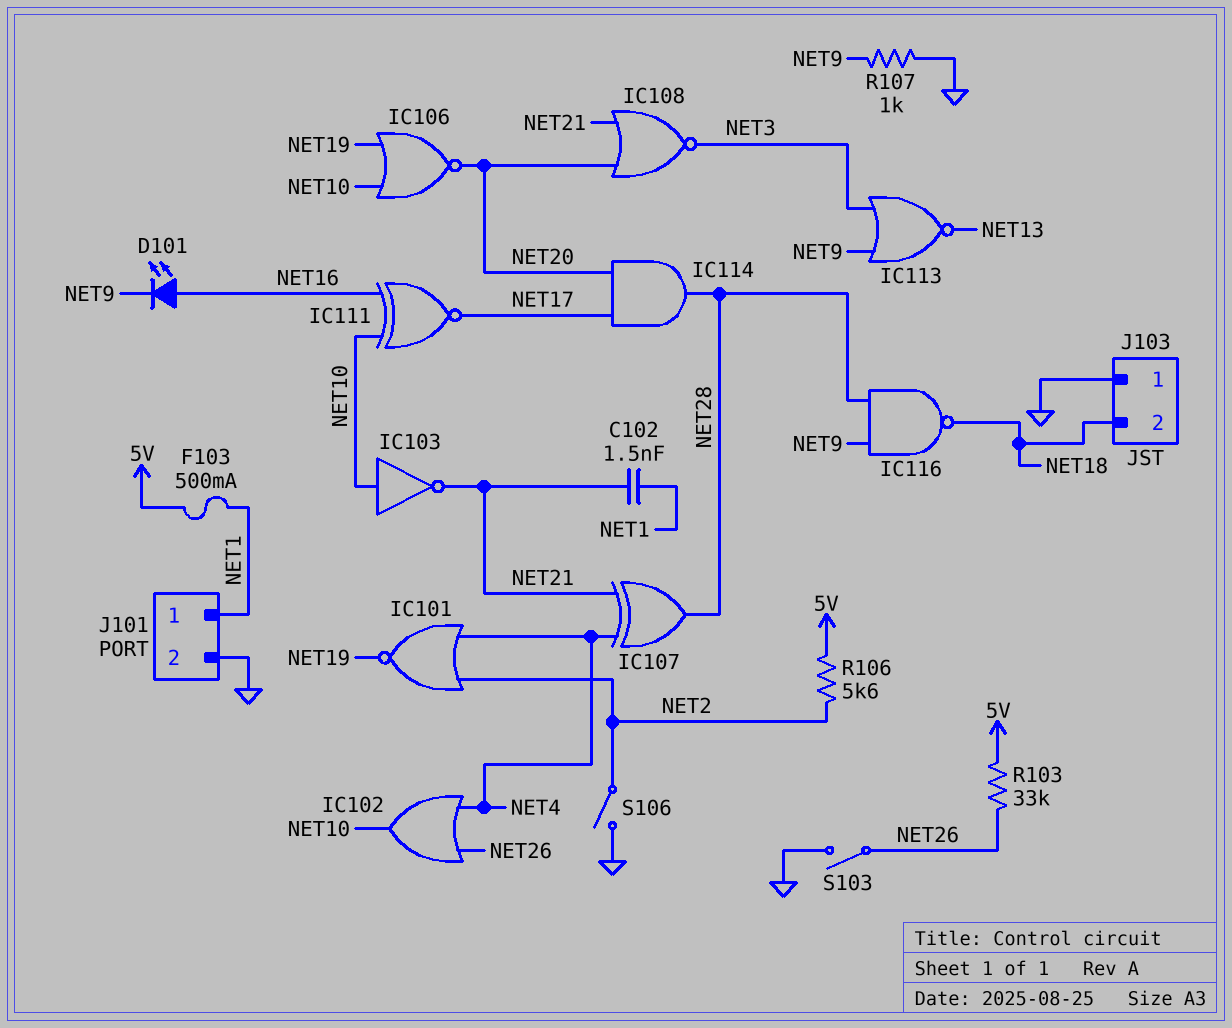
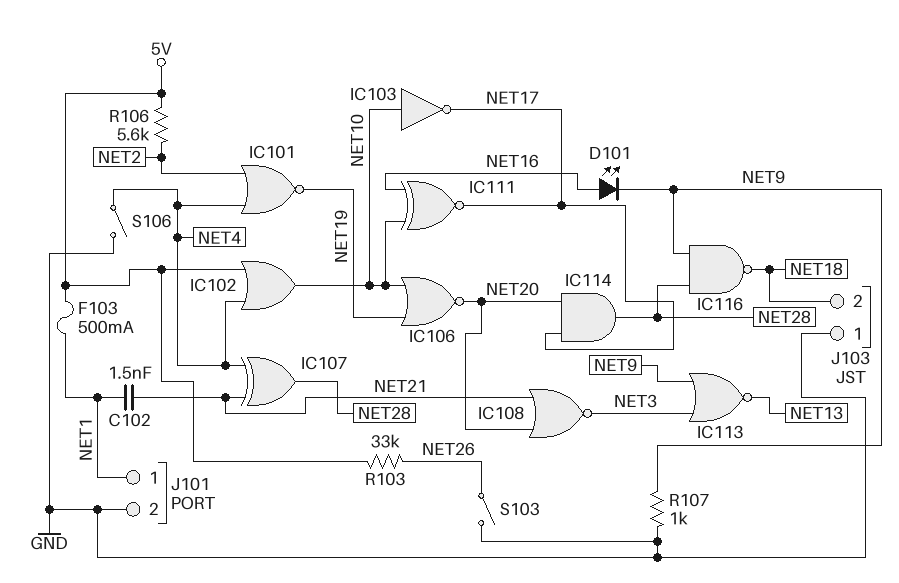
IC102: OR (in NET4, in NET26, out NET10) -> OR (in 5V, in NET4, out NET10)
IC103: NOT (in NET10, out NET21) -> NOT (in NET10, out NET17)
S106: switch (GND, NET2) -> switch (GND, NET4)

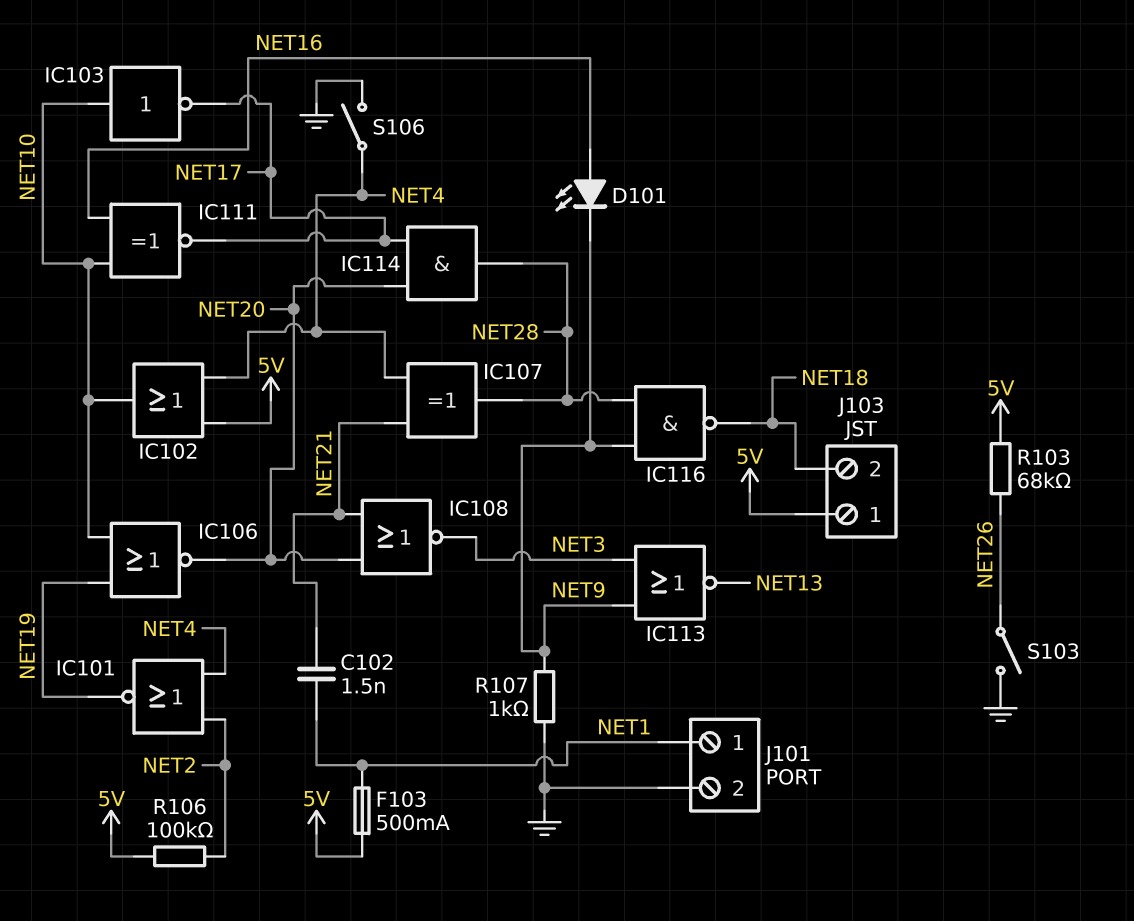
J103 pin 1: GND -> 5V
R103: 33k (5V, NET26) -> 68k (5V, NET26)
R106: 5.6k (5V, NET2) -> 100k (5V, NET2)

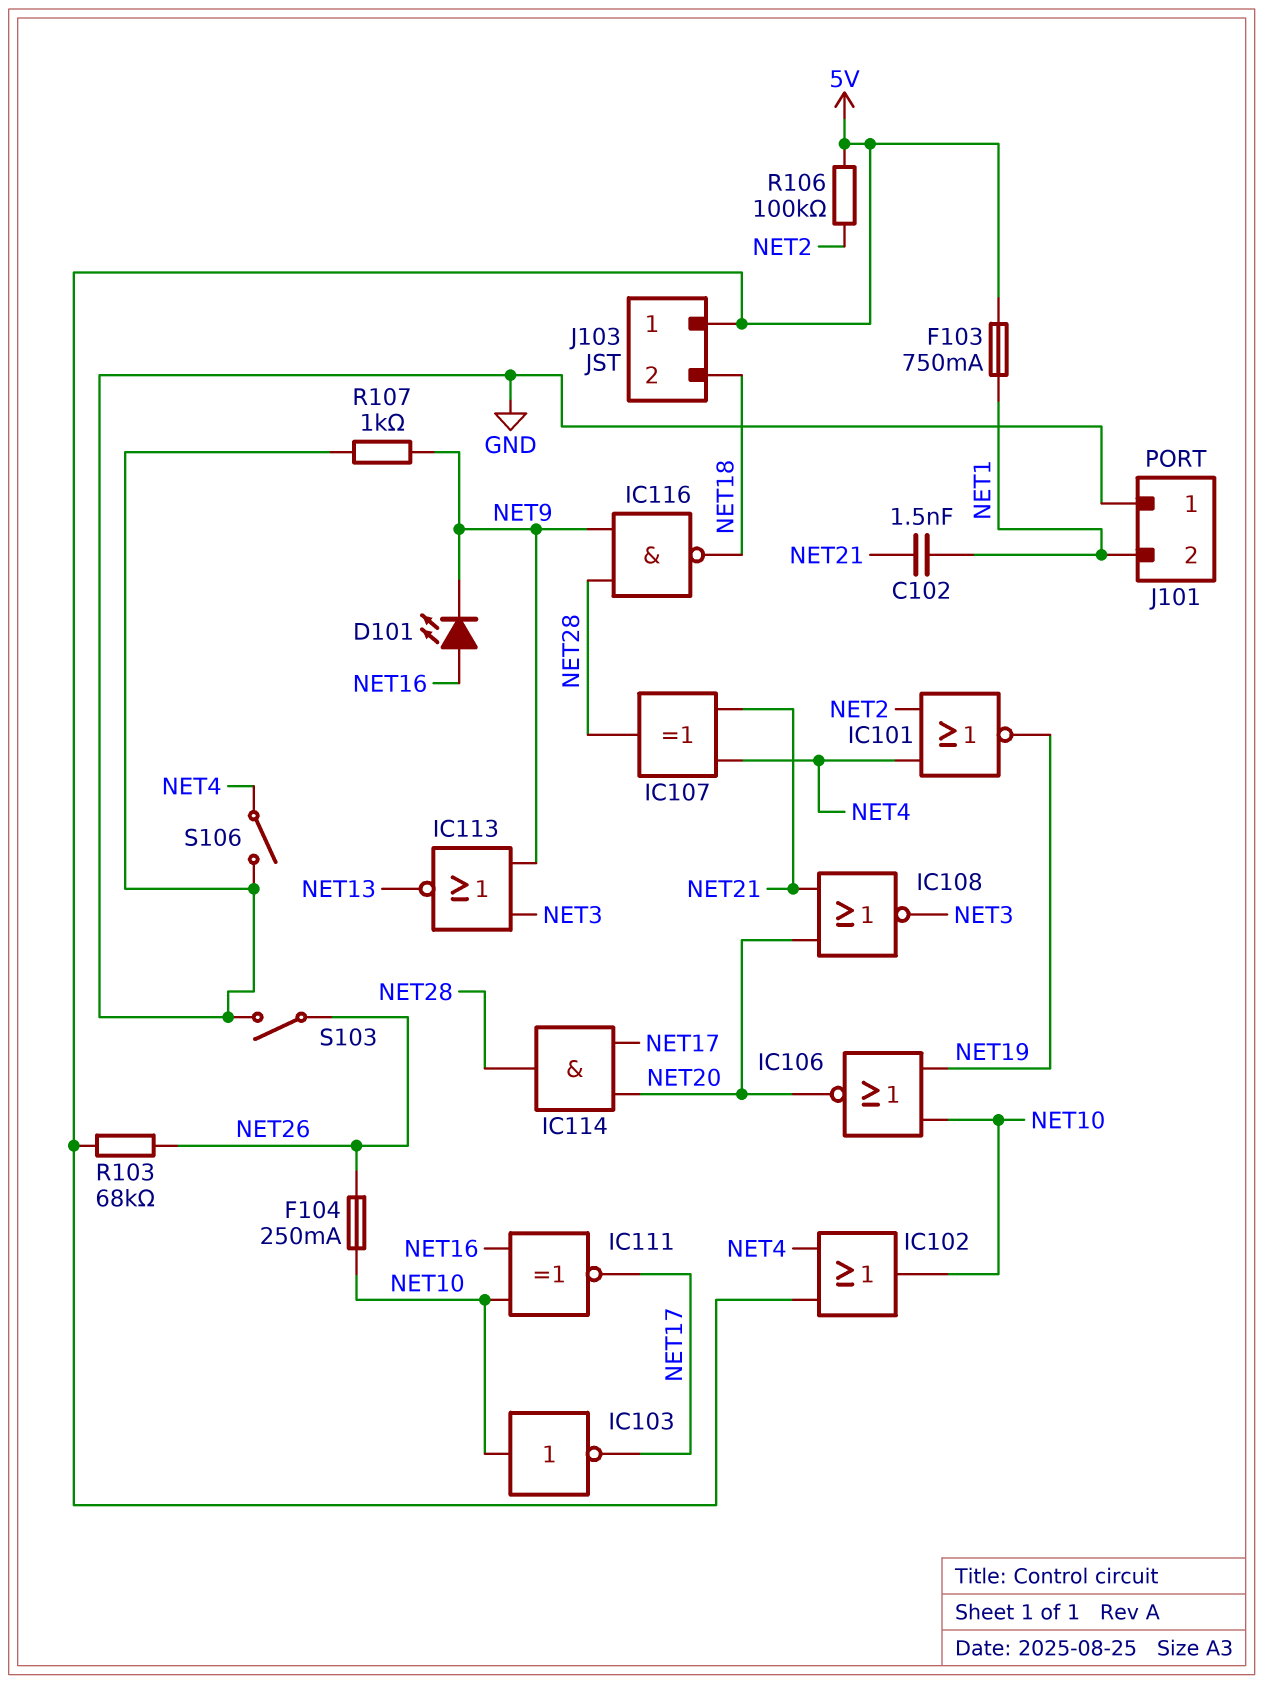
F103: 500mA (5V, NET1) -> 750mA (5V, NET1)
F104: none -> 250mA (NET10, NET26)
J101 pin 1: NET1 -> GND
J101 pin 2: GND -> NET1

